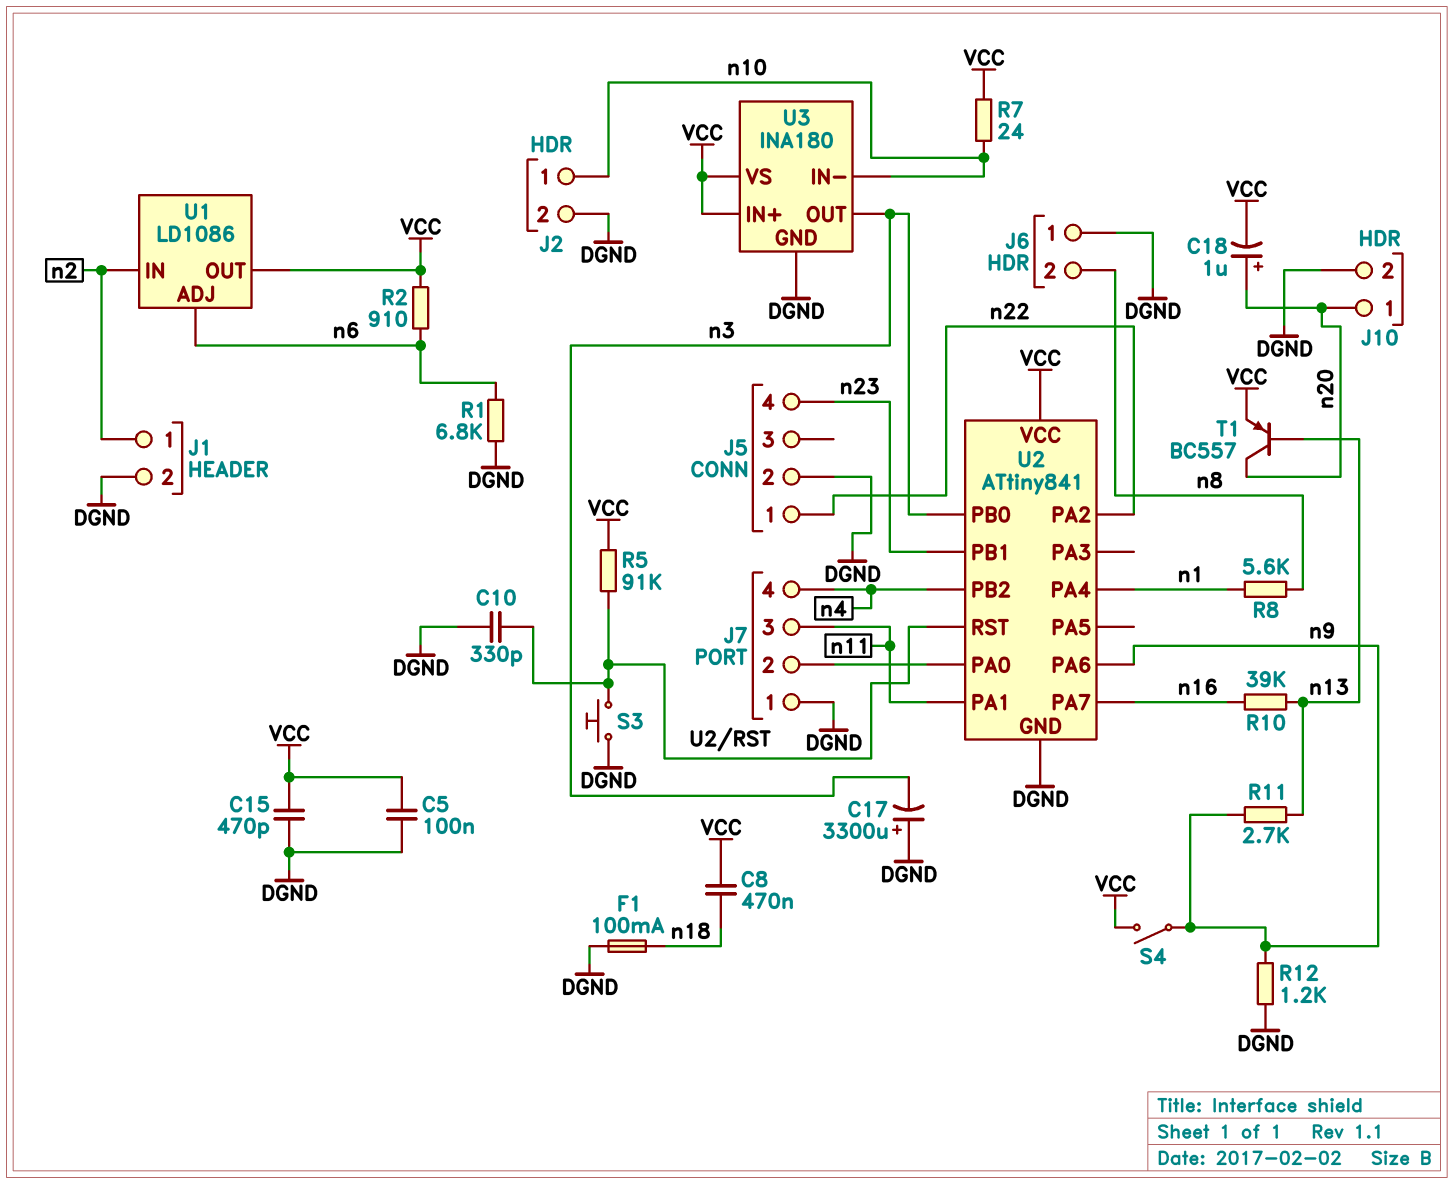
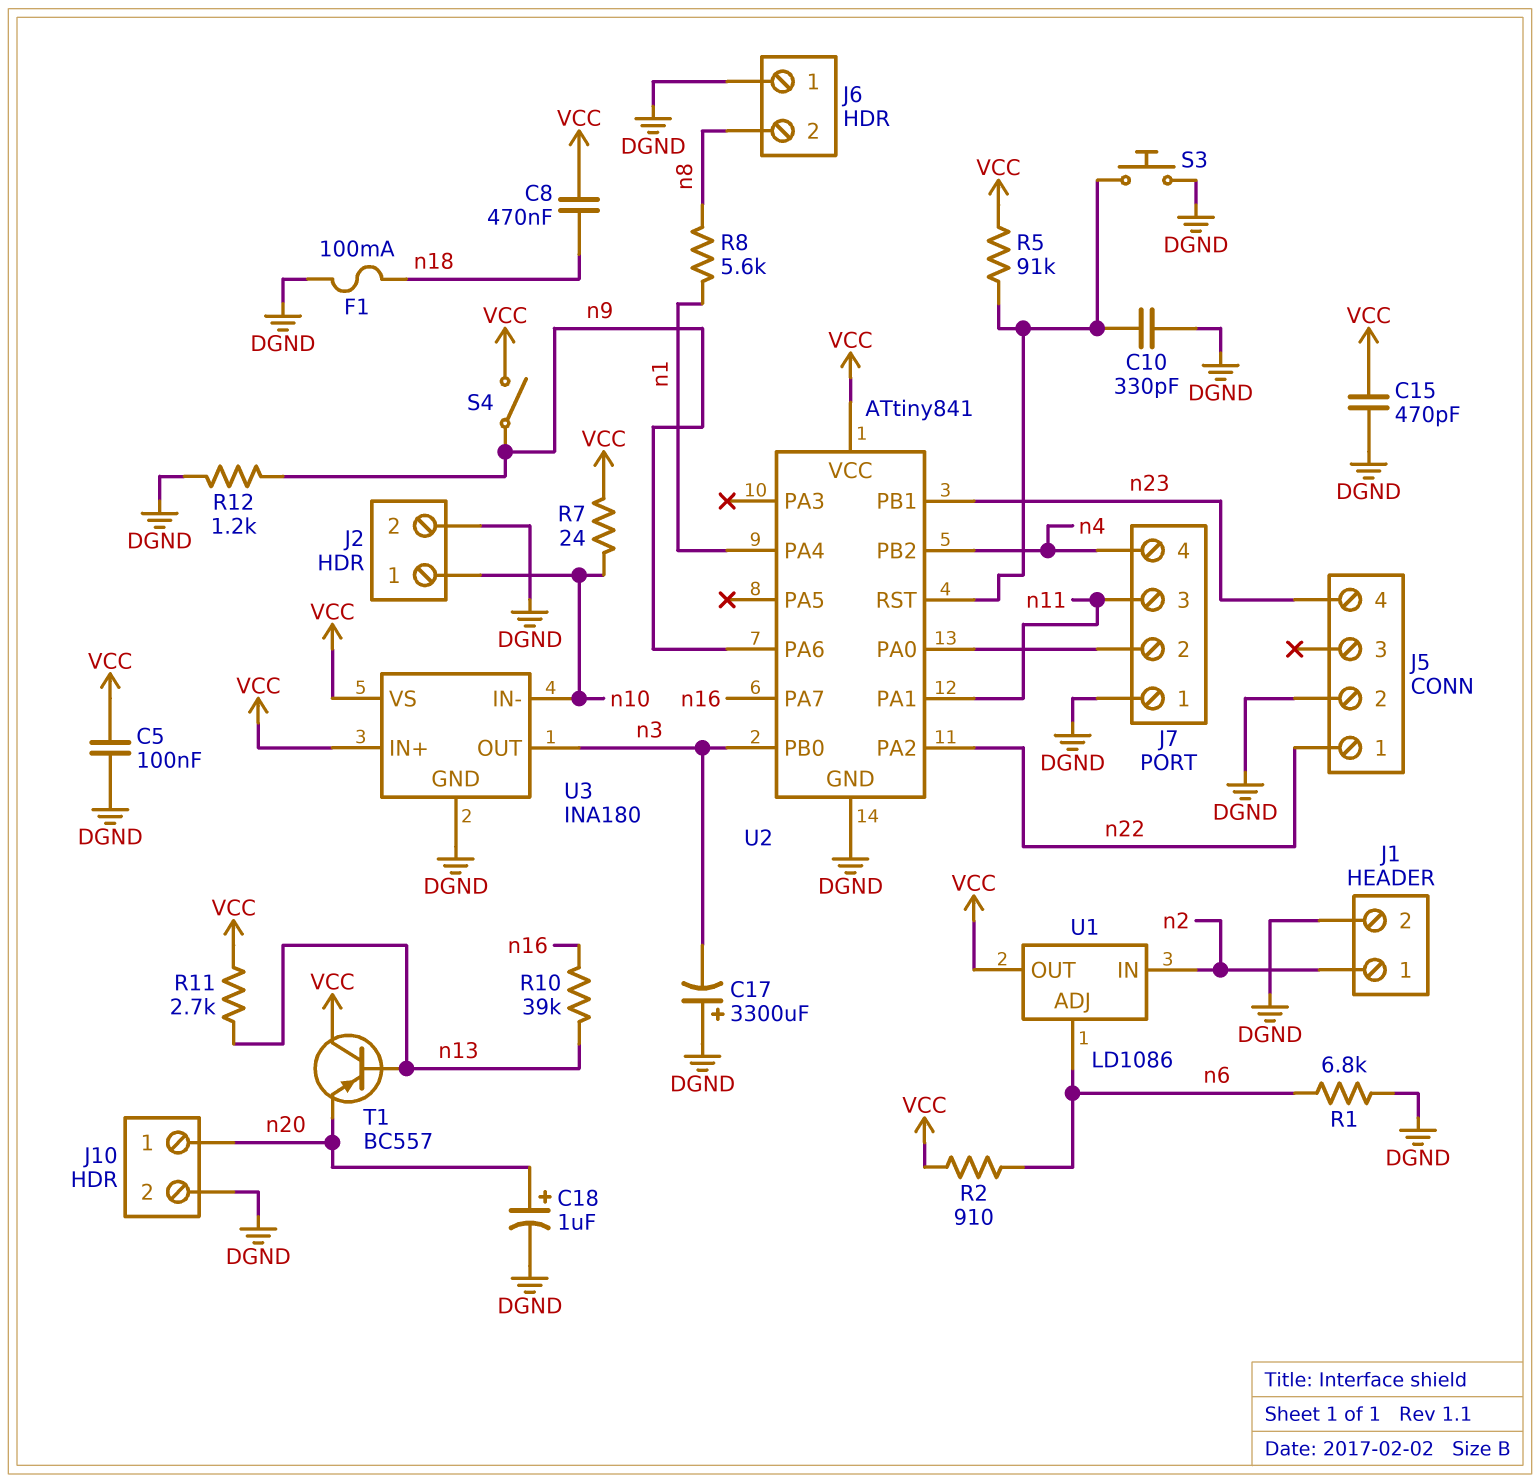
C18: 1uF (plus n20, minus VCC) -> 1uF (plus n20, minus DGND)
R11: 2.7k (n9, n13) -> 2.7k (VCC, n13)
T1: PNP BC557 (B n13, C n20, E VCC) -> PNP BC557 (B n13, C VCC, E n20)

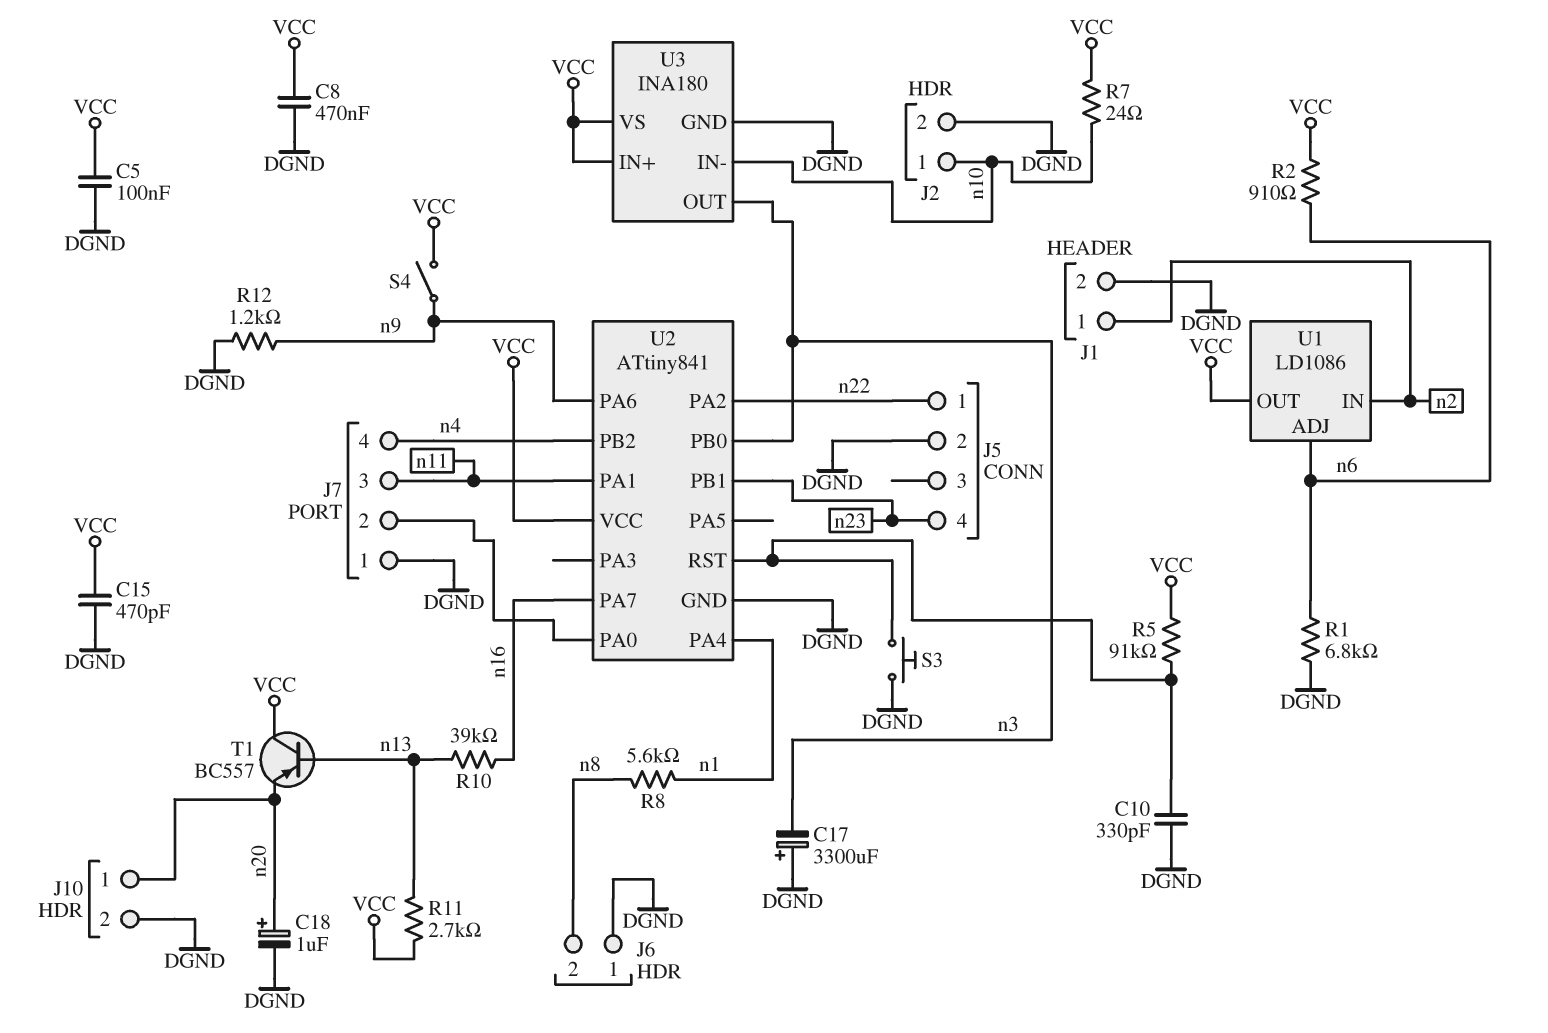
C8: 470nF (VCC, n18) -> 470nF (DGND, VCC)
F1: 100mA (DGND, n18) -> none

